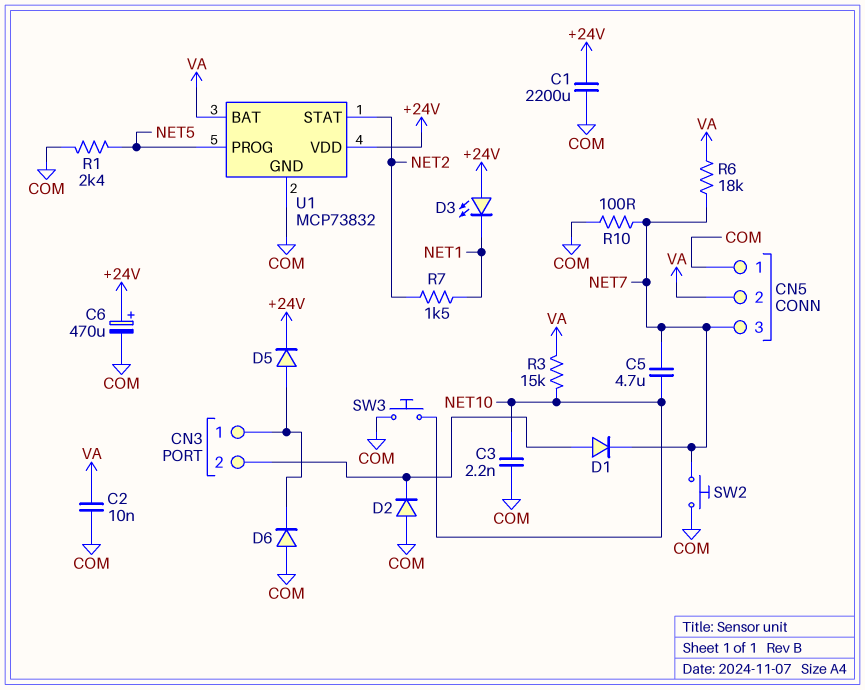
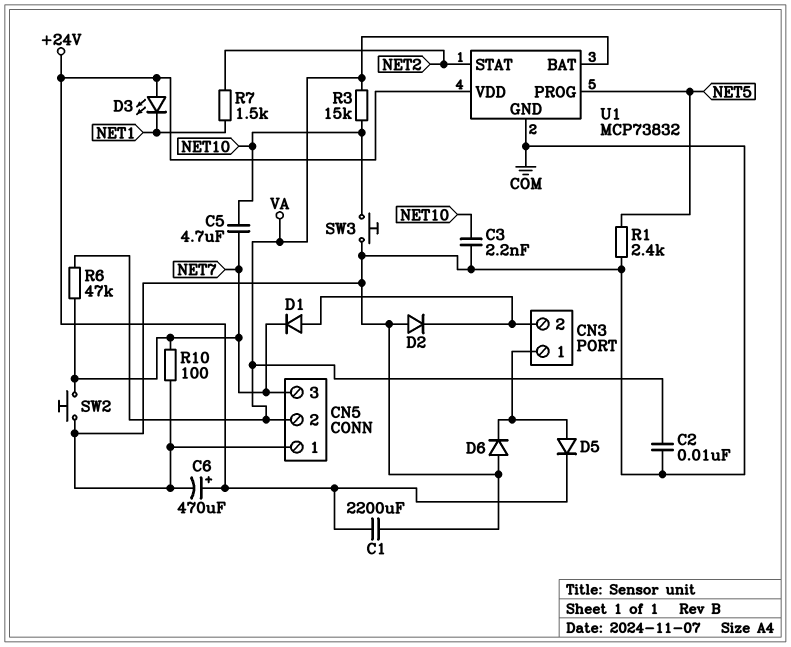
R6: 18k (NET7, VA) -> 47k (NET7, VA)

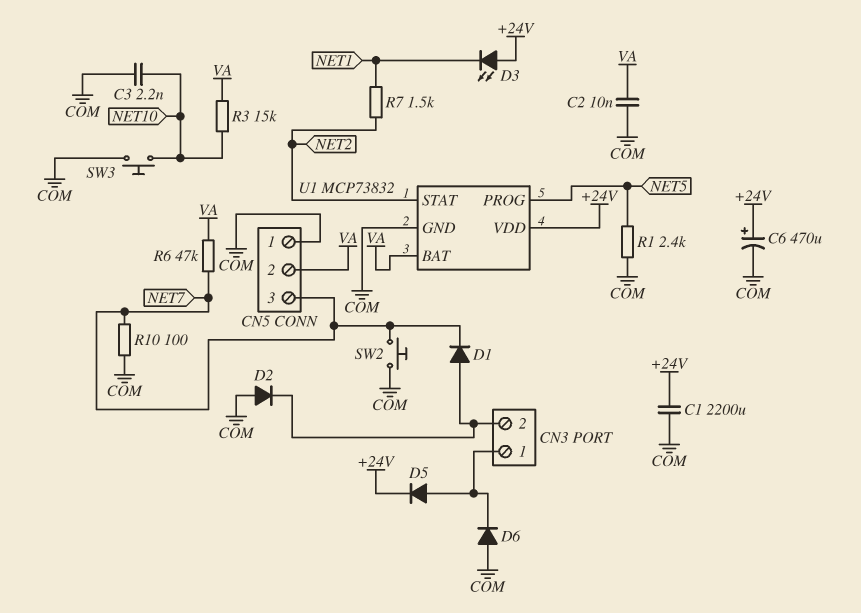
C5: 4.7uF (NET7, NET10) -> none

